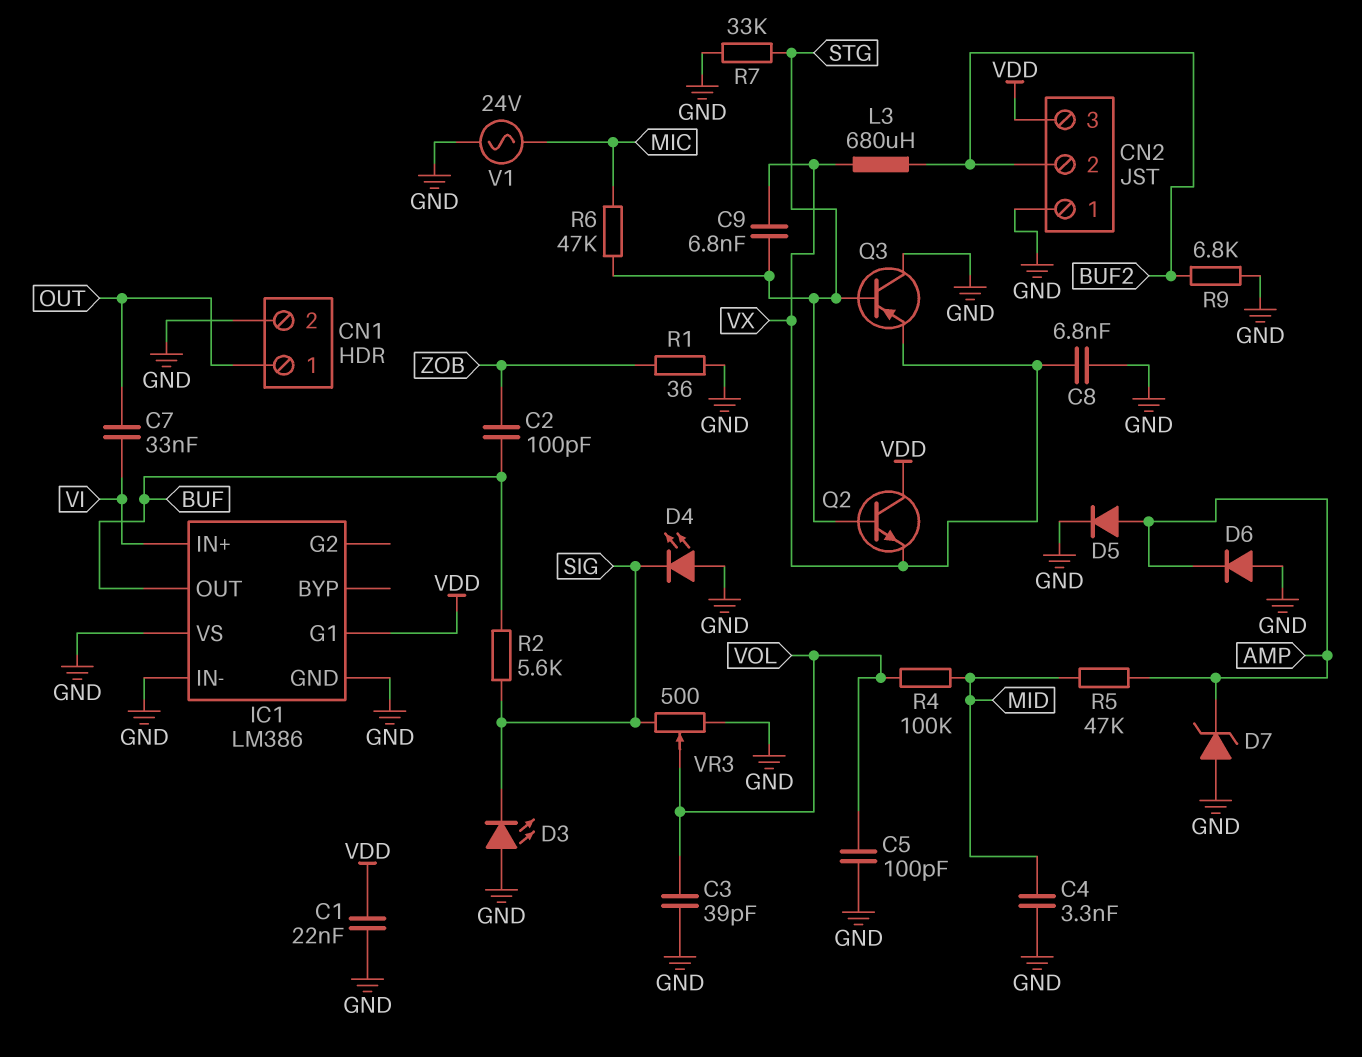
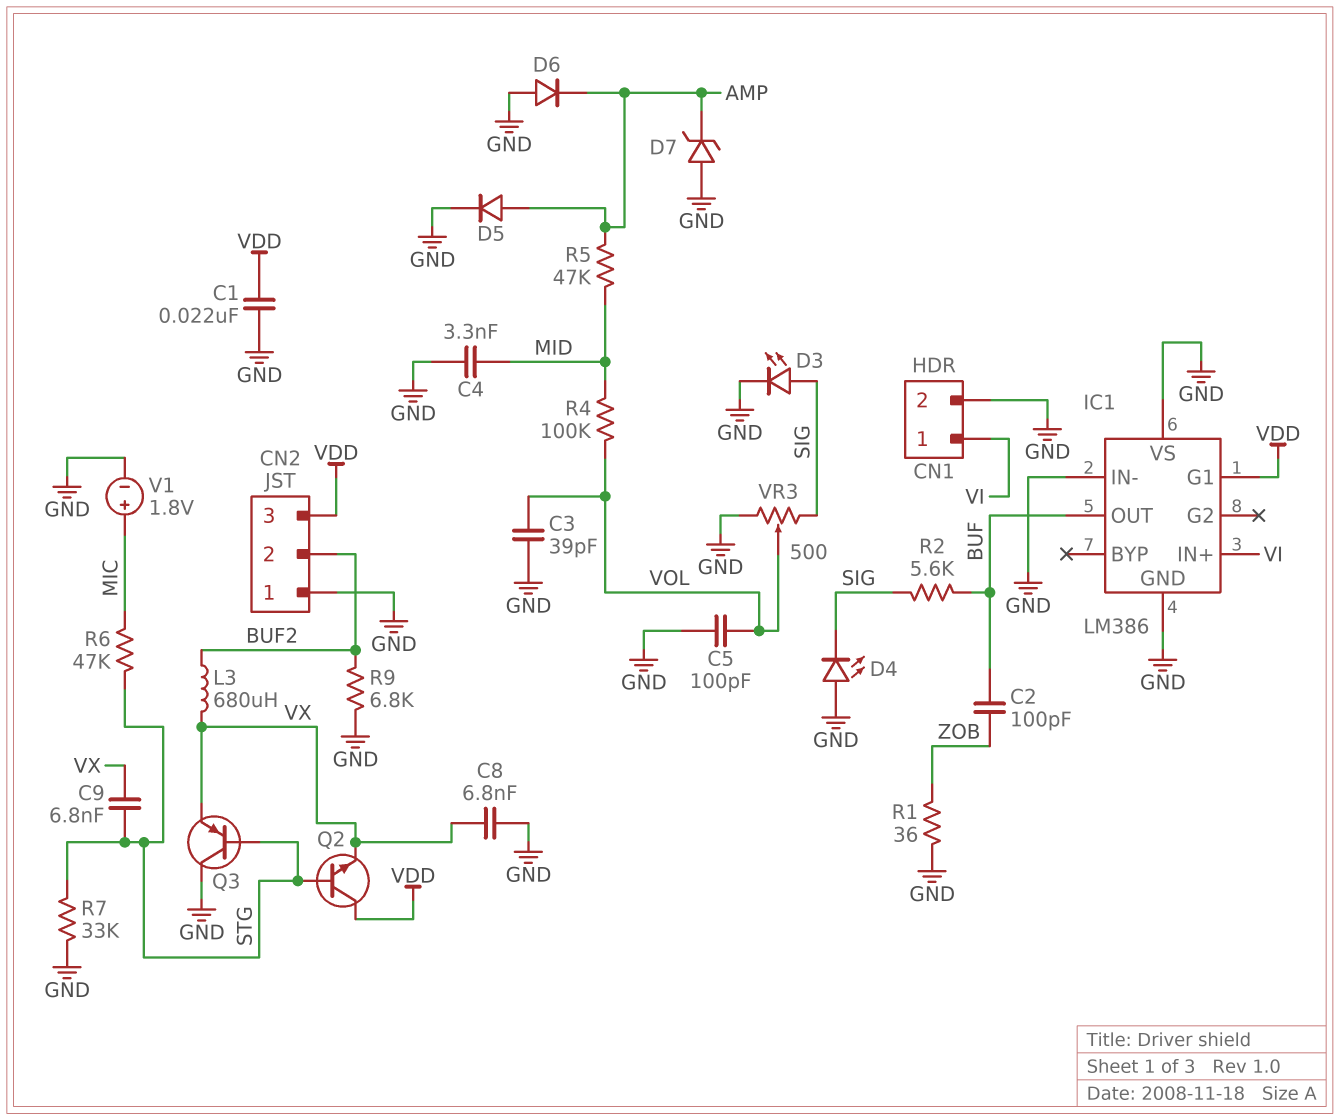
C7: 33nF (OUT, VI) -> none
CN1 pin 1: OUT -> VI
D3: LED (A GND, K SIG) -> LED (A SIG, K GND)
V1: AC 24V (GND, MIC) -> 1.8V (plus MIC, minus GND)

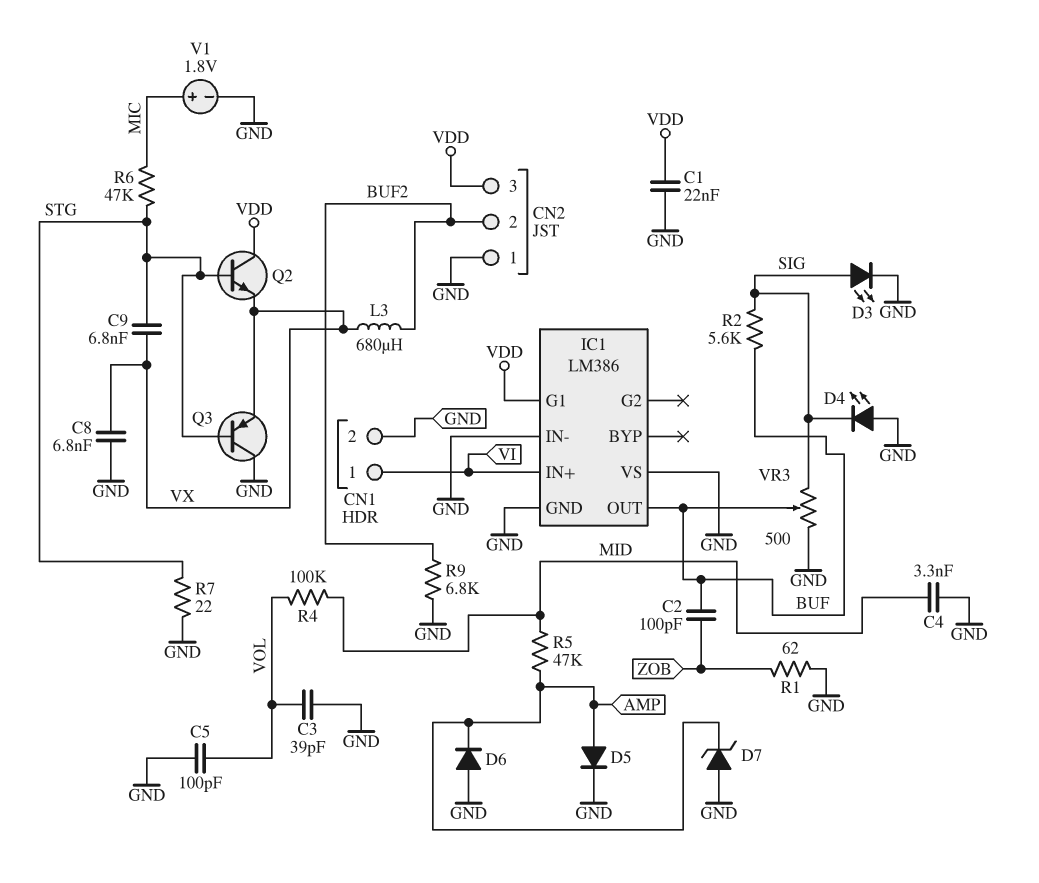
R1: 36 (GND, ZOB) -> 62 (GND, ZOB)
R7: 33k (GND, STG) -> 22 (GND, STG)
VR3: 500 (GND, SIG, wiper VOL) -> 500 (GND, SIG, wiper BUF)

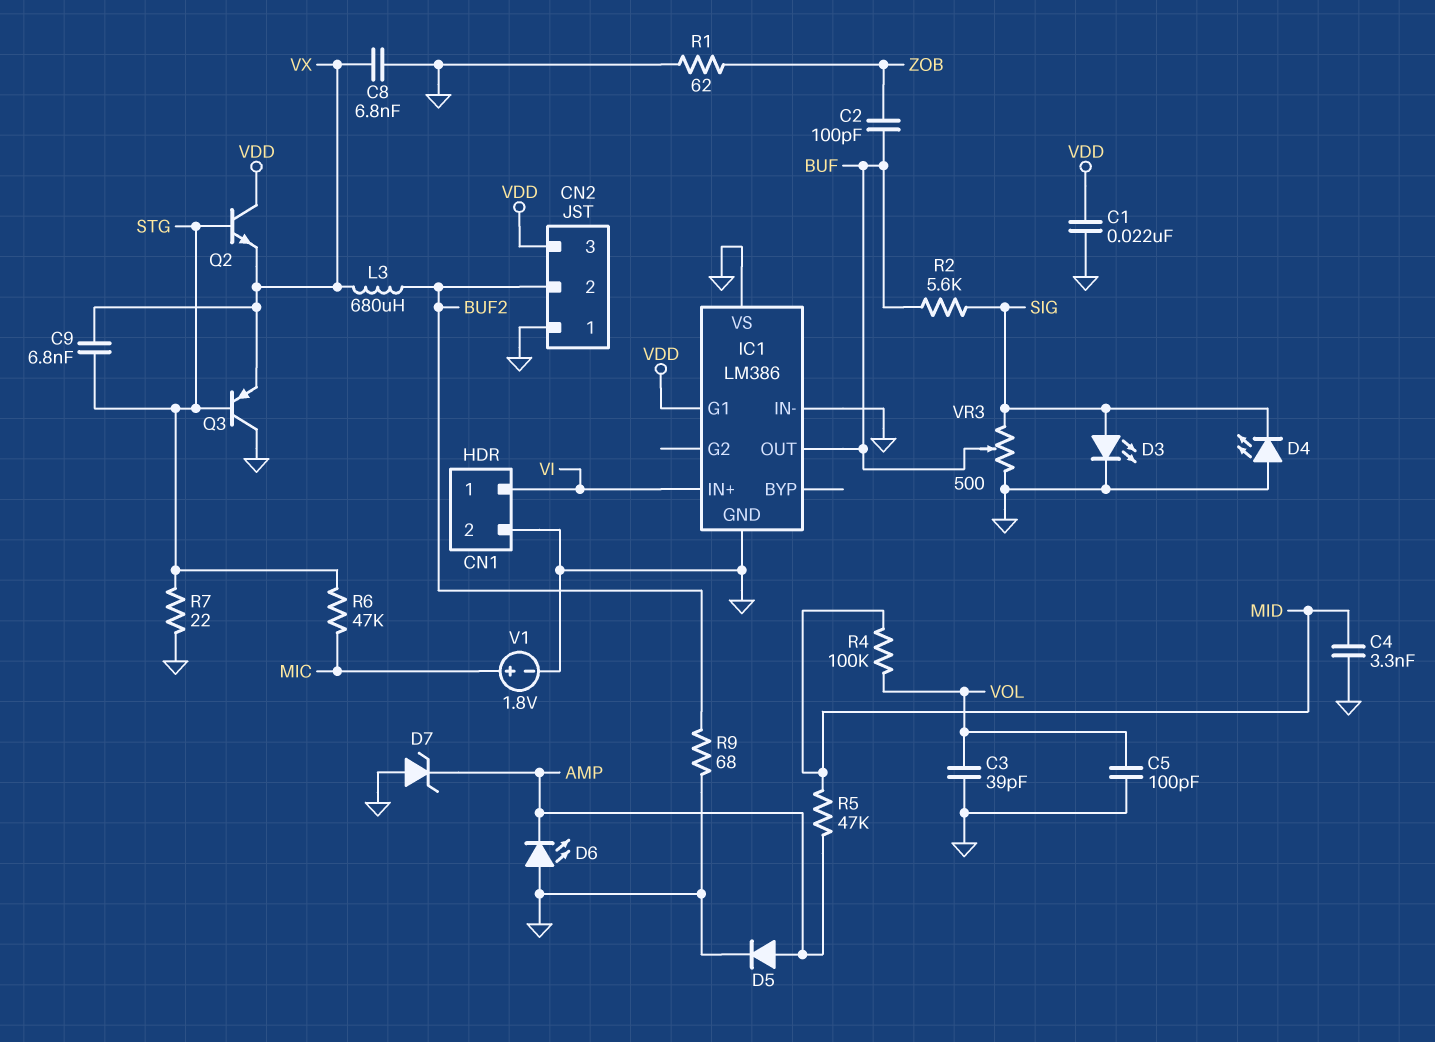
D6: diode (A GND, K AMP) -> LED (A GND, K AMP)
R9: 6.8k (BUF2, GND) -> 68 (BUF2, GND)

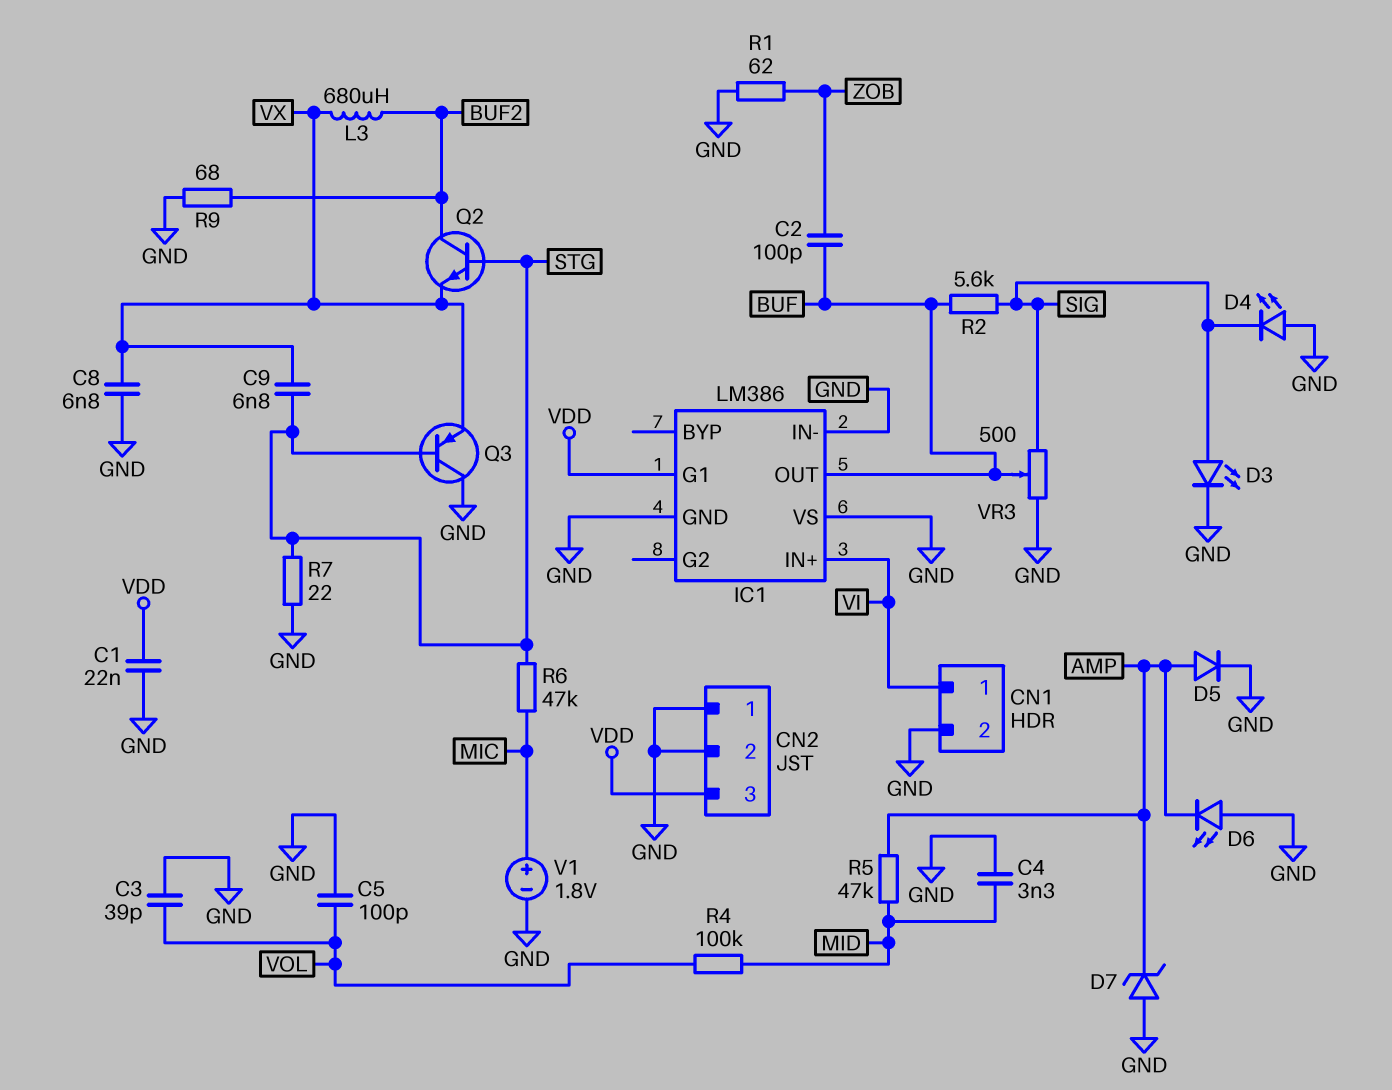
CN2 pin 2: BUF2 -> GND
Q2: NPN (B STG, C VDD, E VX) -> NPN (B STG, C BUF2, E VX)

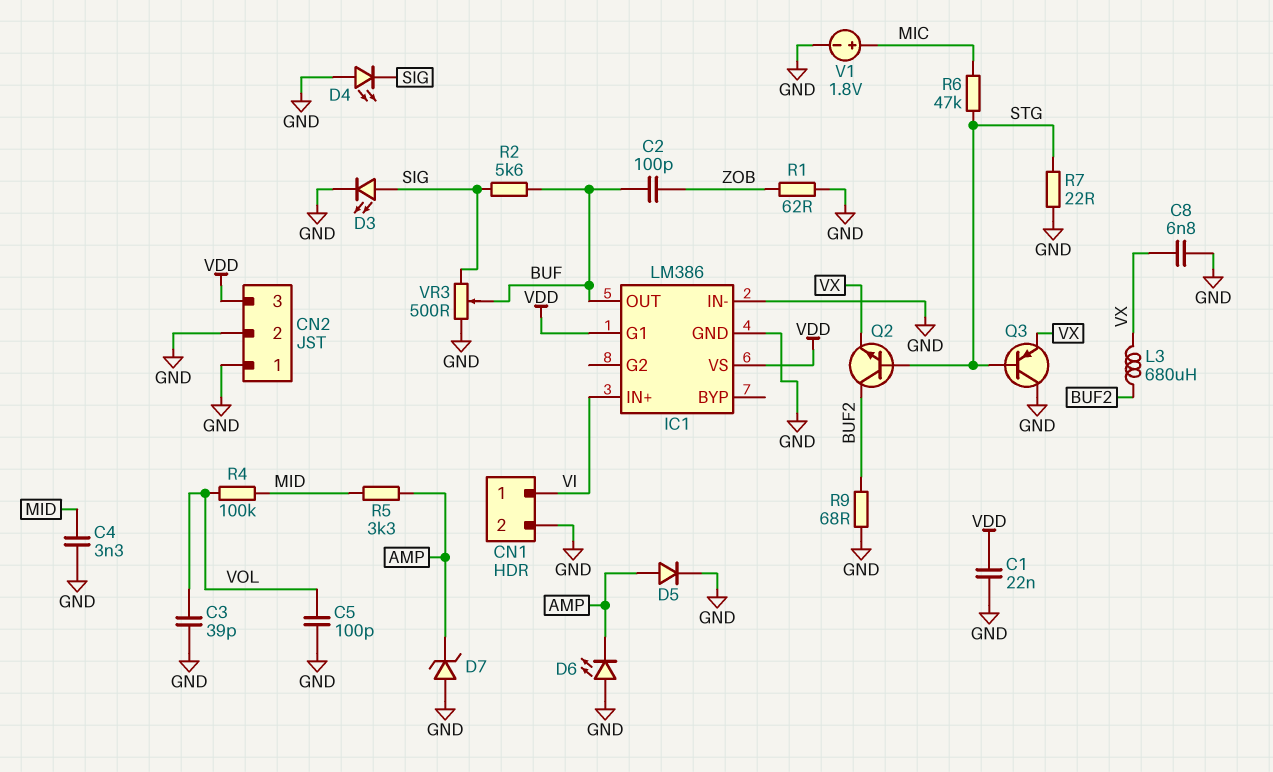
C9: 6.8nF (STG, VX) -> none
IC1 pin VS: GND -> VDD
R5: 47k (AMP, MID) -> 3.3k (AMP, MID)

